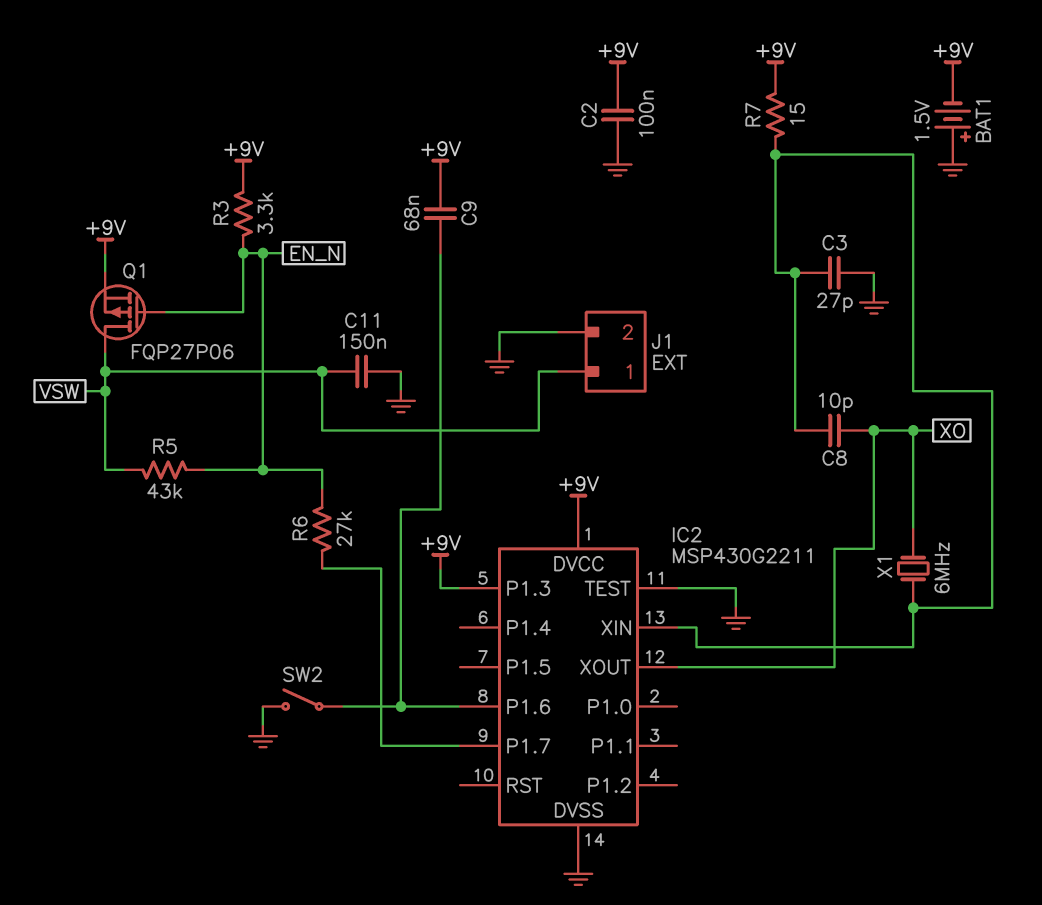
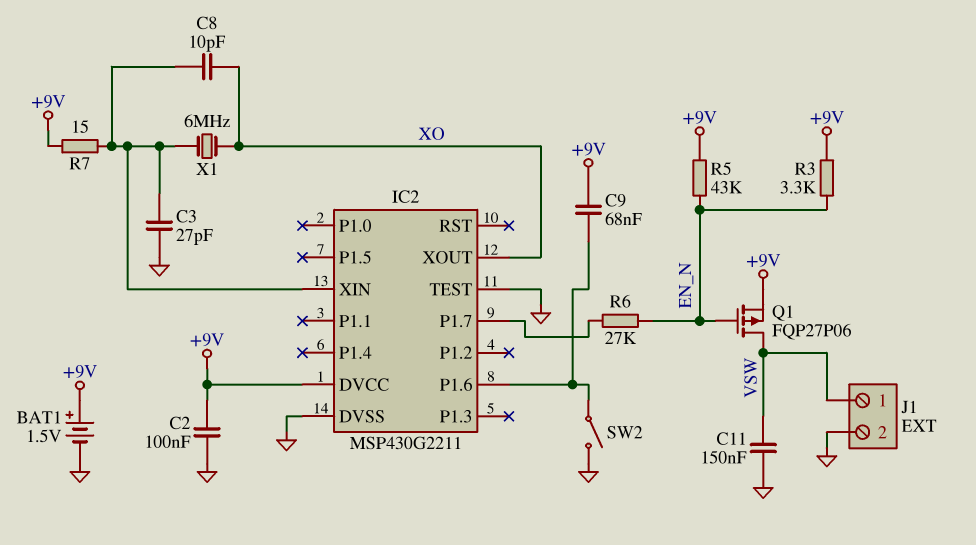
BAT1: 1.5V (plus GND, minus +9V) -> 1.5V (plus +9V, minus GND)
IC2 pin P1.3: +9V -> none
R5: 43k (EN_N, VSW) -> 43k (+9V, EN_N)

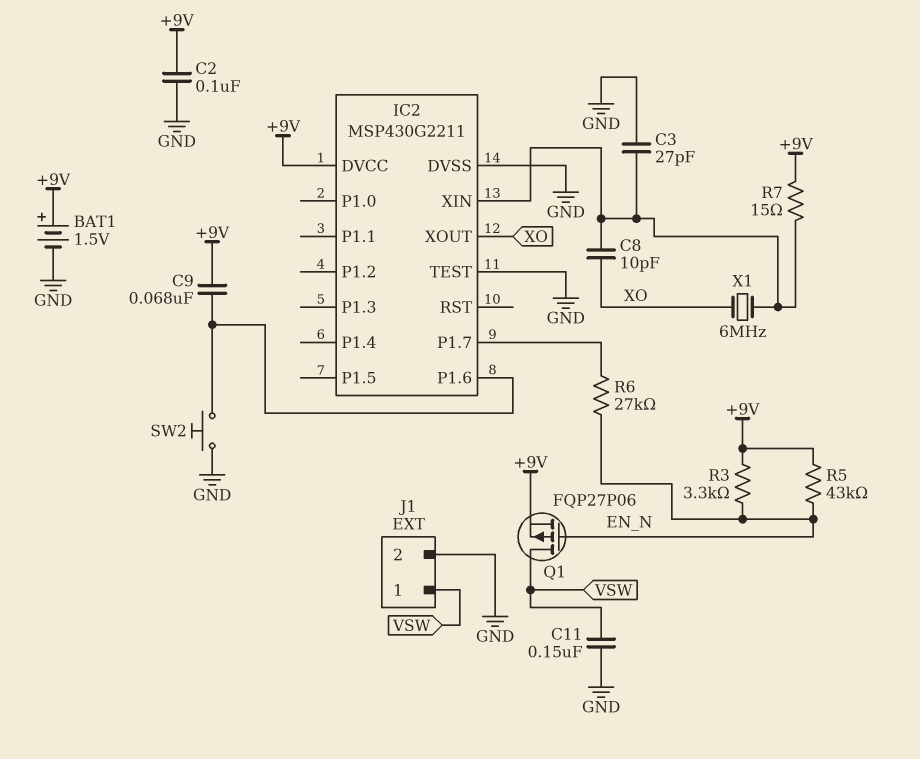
SW2: switch (GND, IC2/P1.6) -> button (GND, IC2/P1.6)

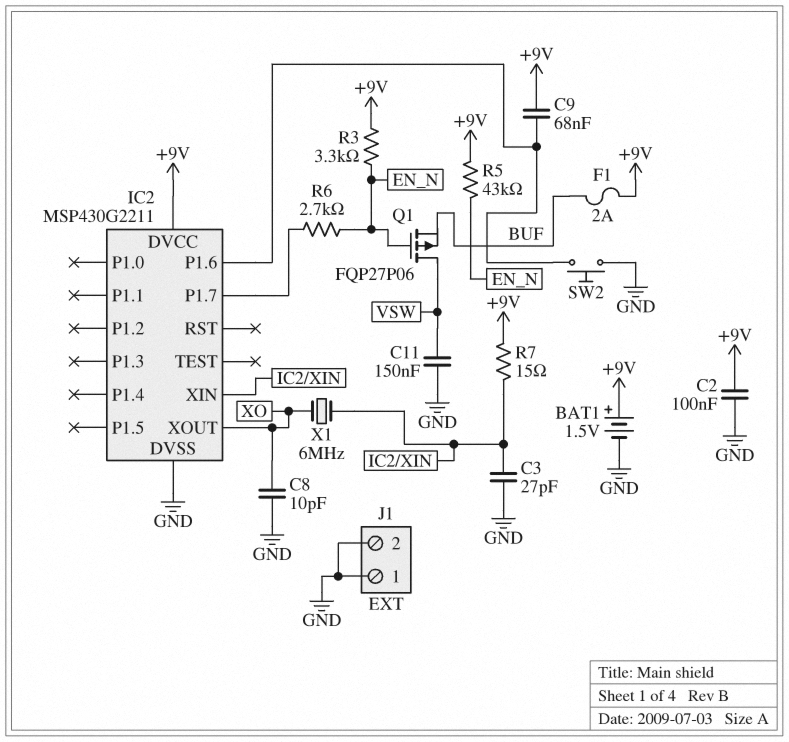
C8: 10pF (IC2/XIN, XO) -> 10pF (GND, XO)
F1: none -> 2A (+9V, BUF)
IC2 pin TEST: GND -> none
J1 pin 1: VSW -> GND
Q1: PMOS FQP27P06 (G EN_N, D VSW, S +9V) -> PMOS FQP27P06 (G EN_N, D VSW, S BUF)
R6: 27k (EN_N, IC2/P1.7) -> 2.7k (EN_N, IC2/P1.7)

